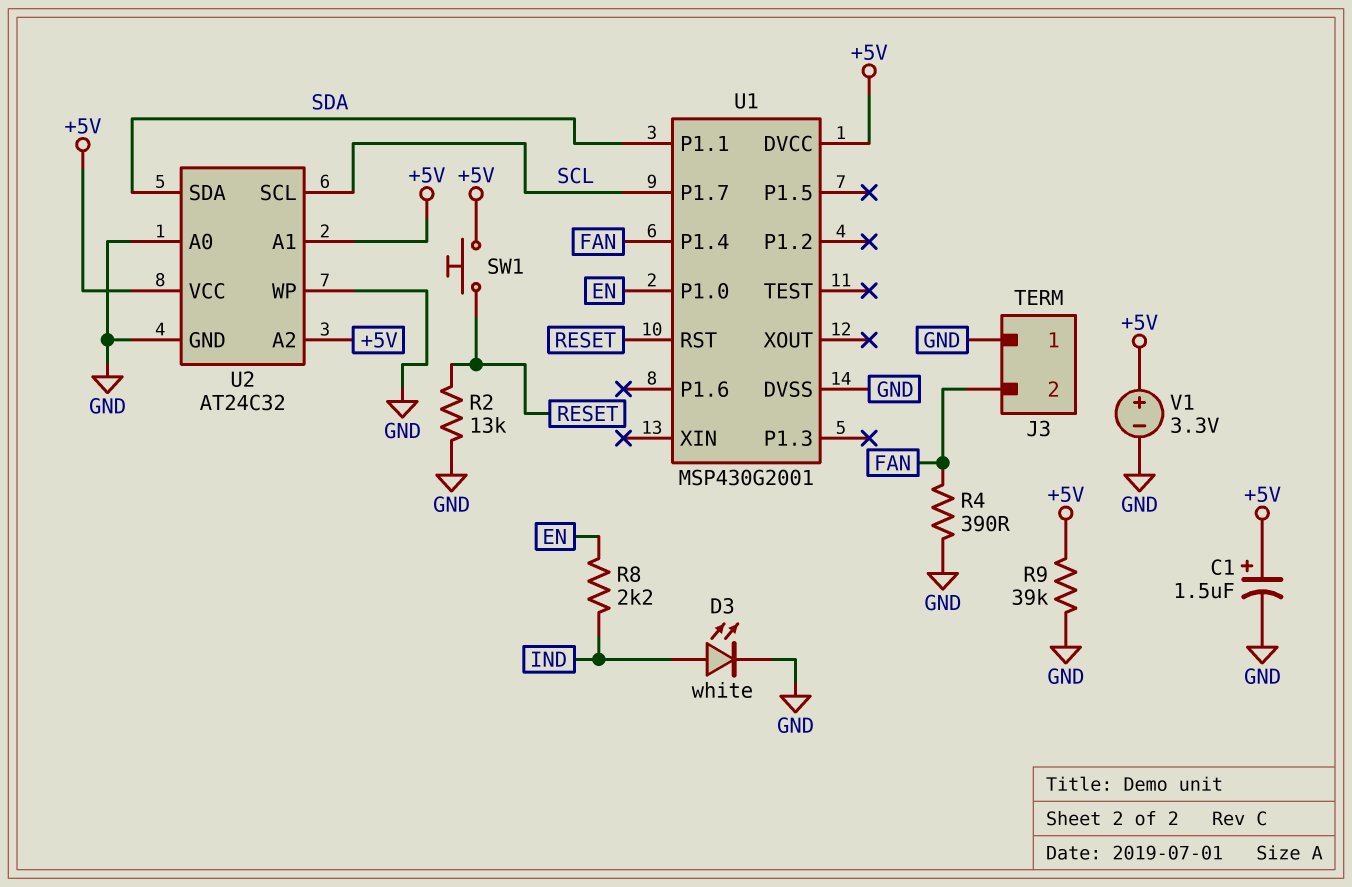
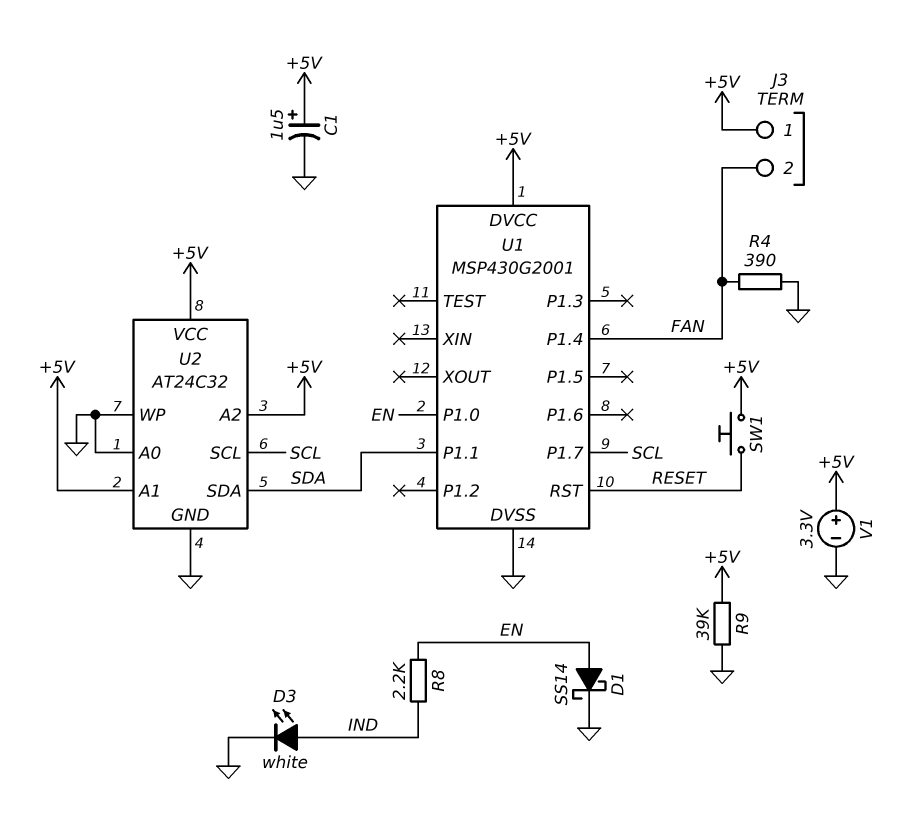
D1: none -> schottky SS14 (A EN, K GND)
J3 pin 1: GND -> +5V
R2: 13k (GND, RESET) -> none

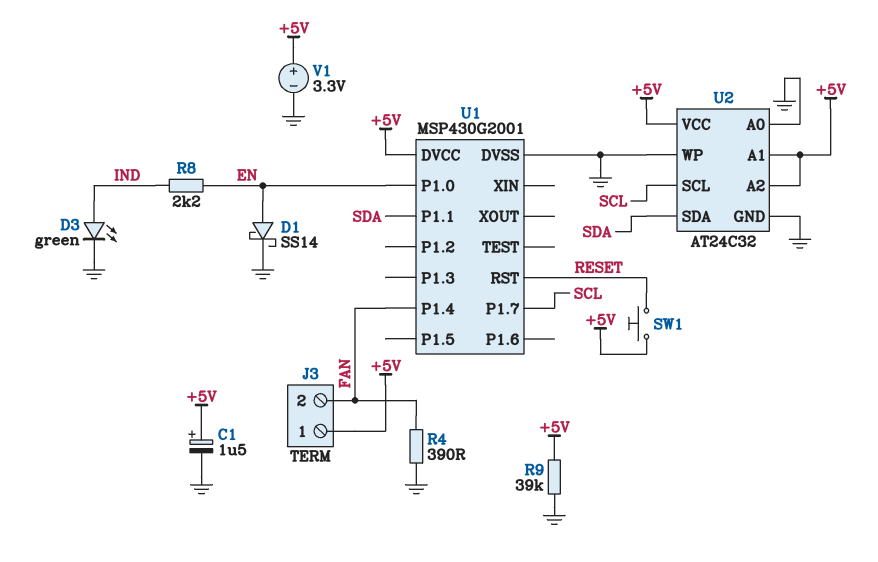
D3: LED white (A IND, K GND) -> LED green (A IND, K GND)

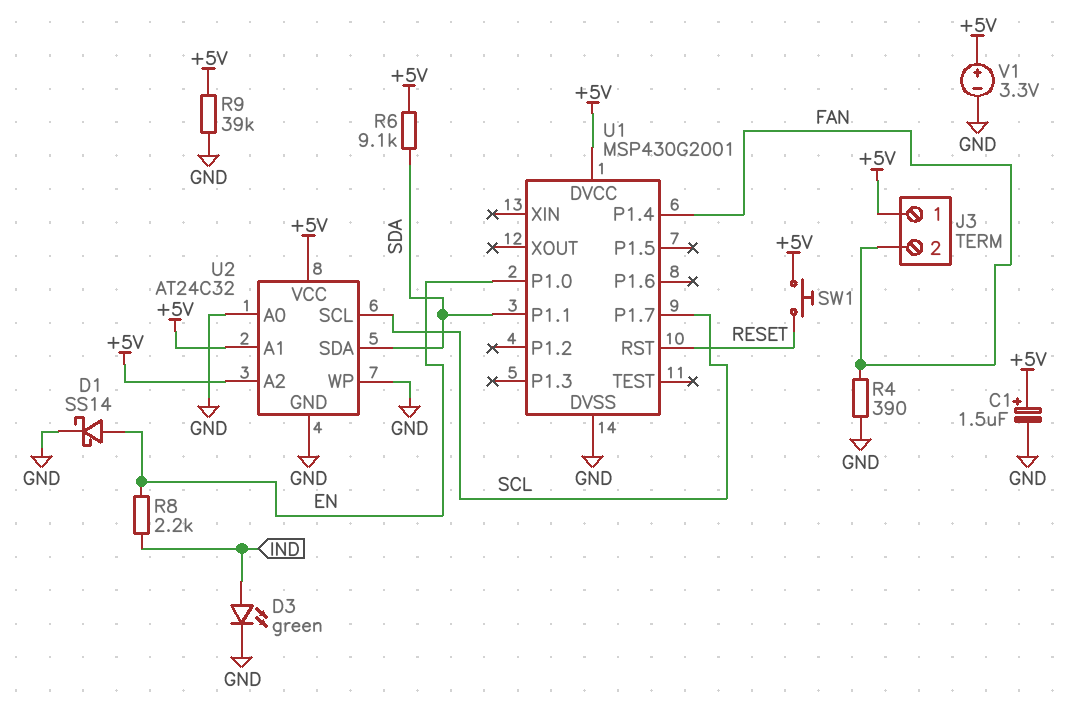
R6: none -> 9.1k (+5V, SDA)

